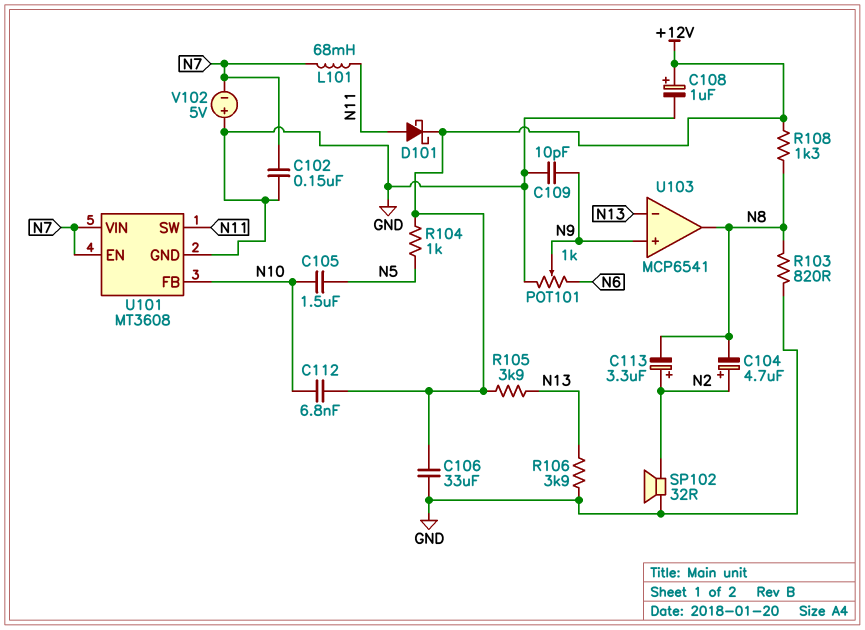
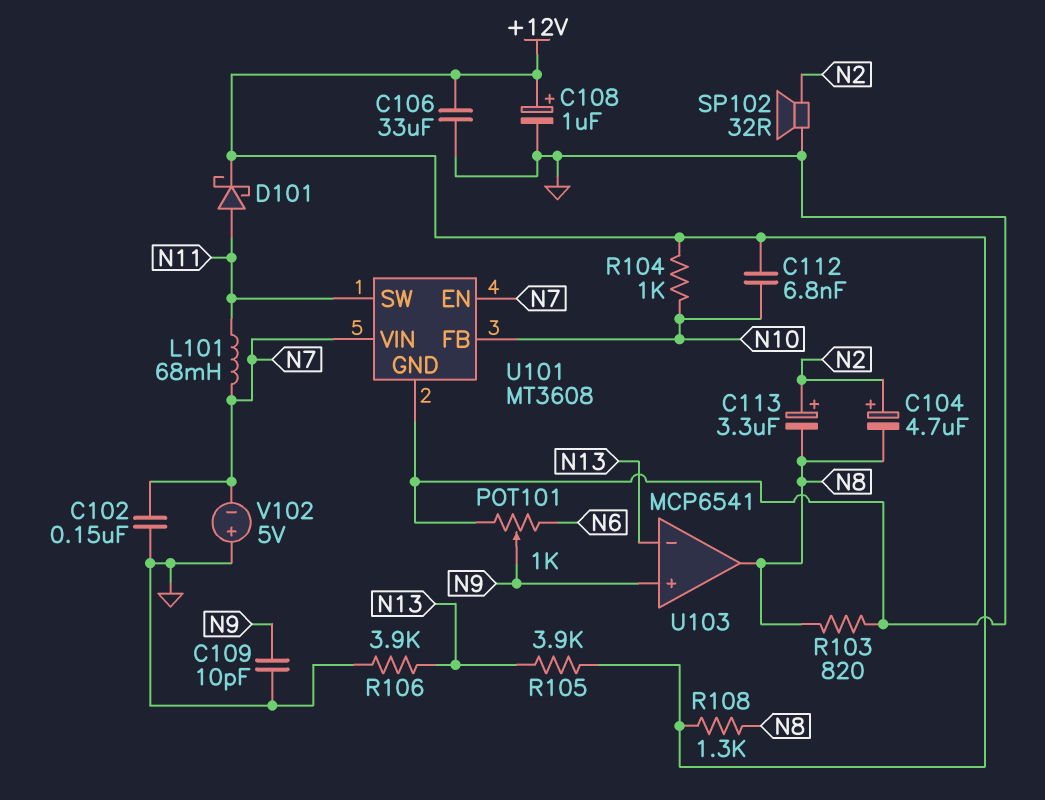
C105: 1.5uF (N5, N10) -> none
R104: 1k (+12V, N5) -> 1k (+12V, N10)

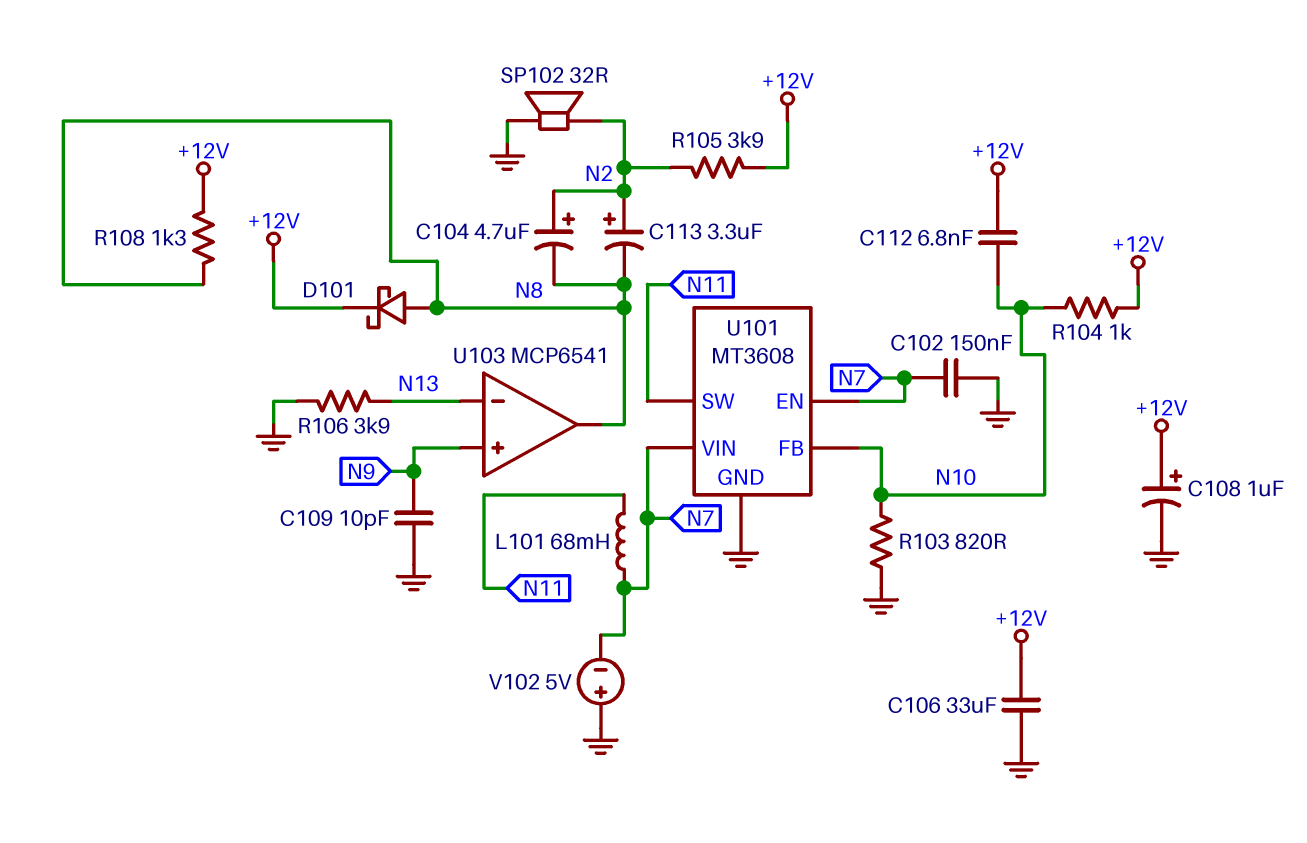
D101: schottky (A N11, K +12V) -> schottky (A N8, K +12V)
POT101: 1k (GND, N6, wiper N9) -> none
R103: 820 (GND, N8) -> 820 (GND, N10)
R105: 3.9k (+12V, N13) -> 3.9k (+12V, N2)

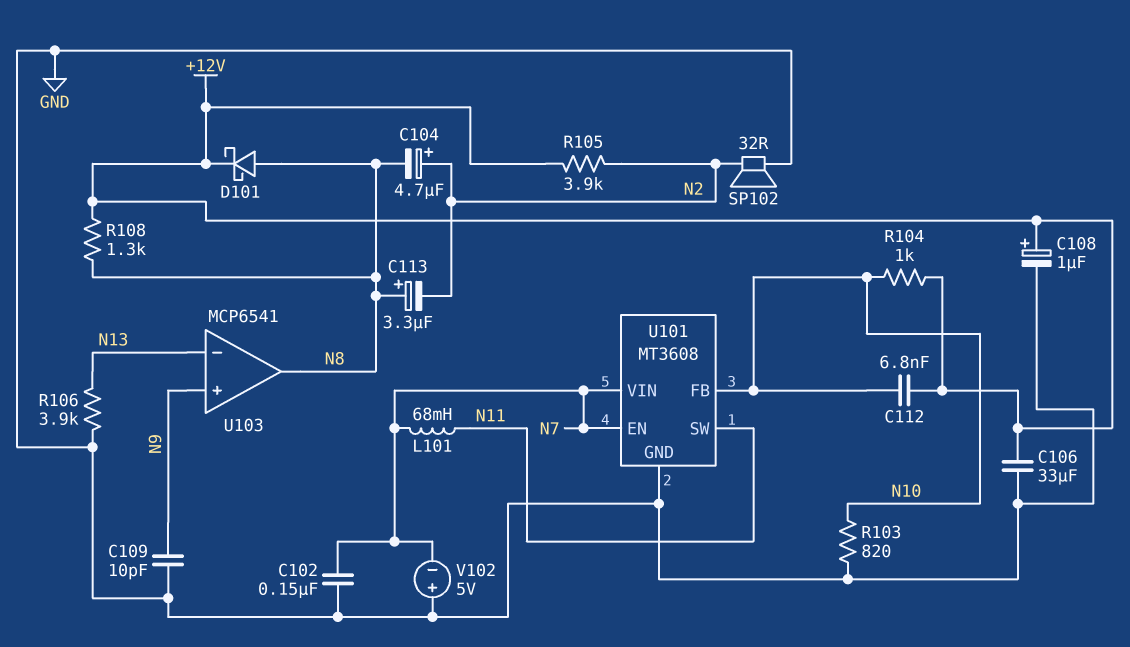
C113: 3.3uF (plus N2, minus N8) -> 3.3uF (plus N8, minus N2)

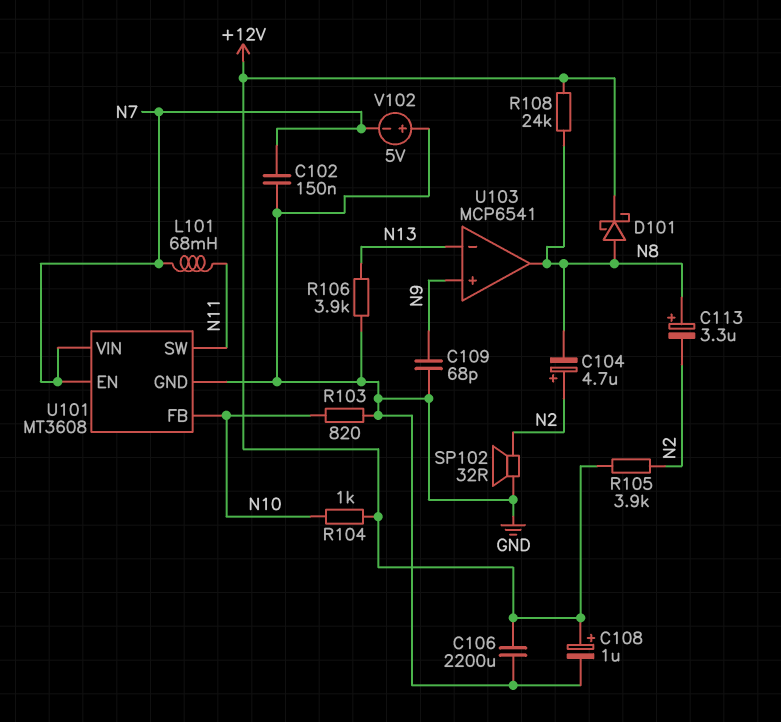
C106: 33uF (+12V, GND) -> 2200uF (+12V, GND)
C109: 10pF (GND, N9) -> 68pF (GND, N9)
C112: 6.8nF (+12V, N10) -> none
R108: 1.3k (+12V, N8) -> 24k (+12V, N8)

